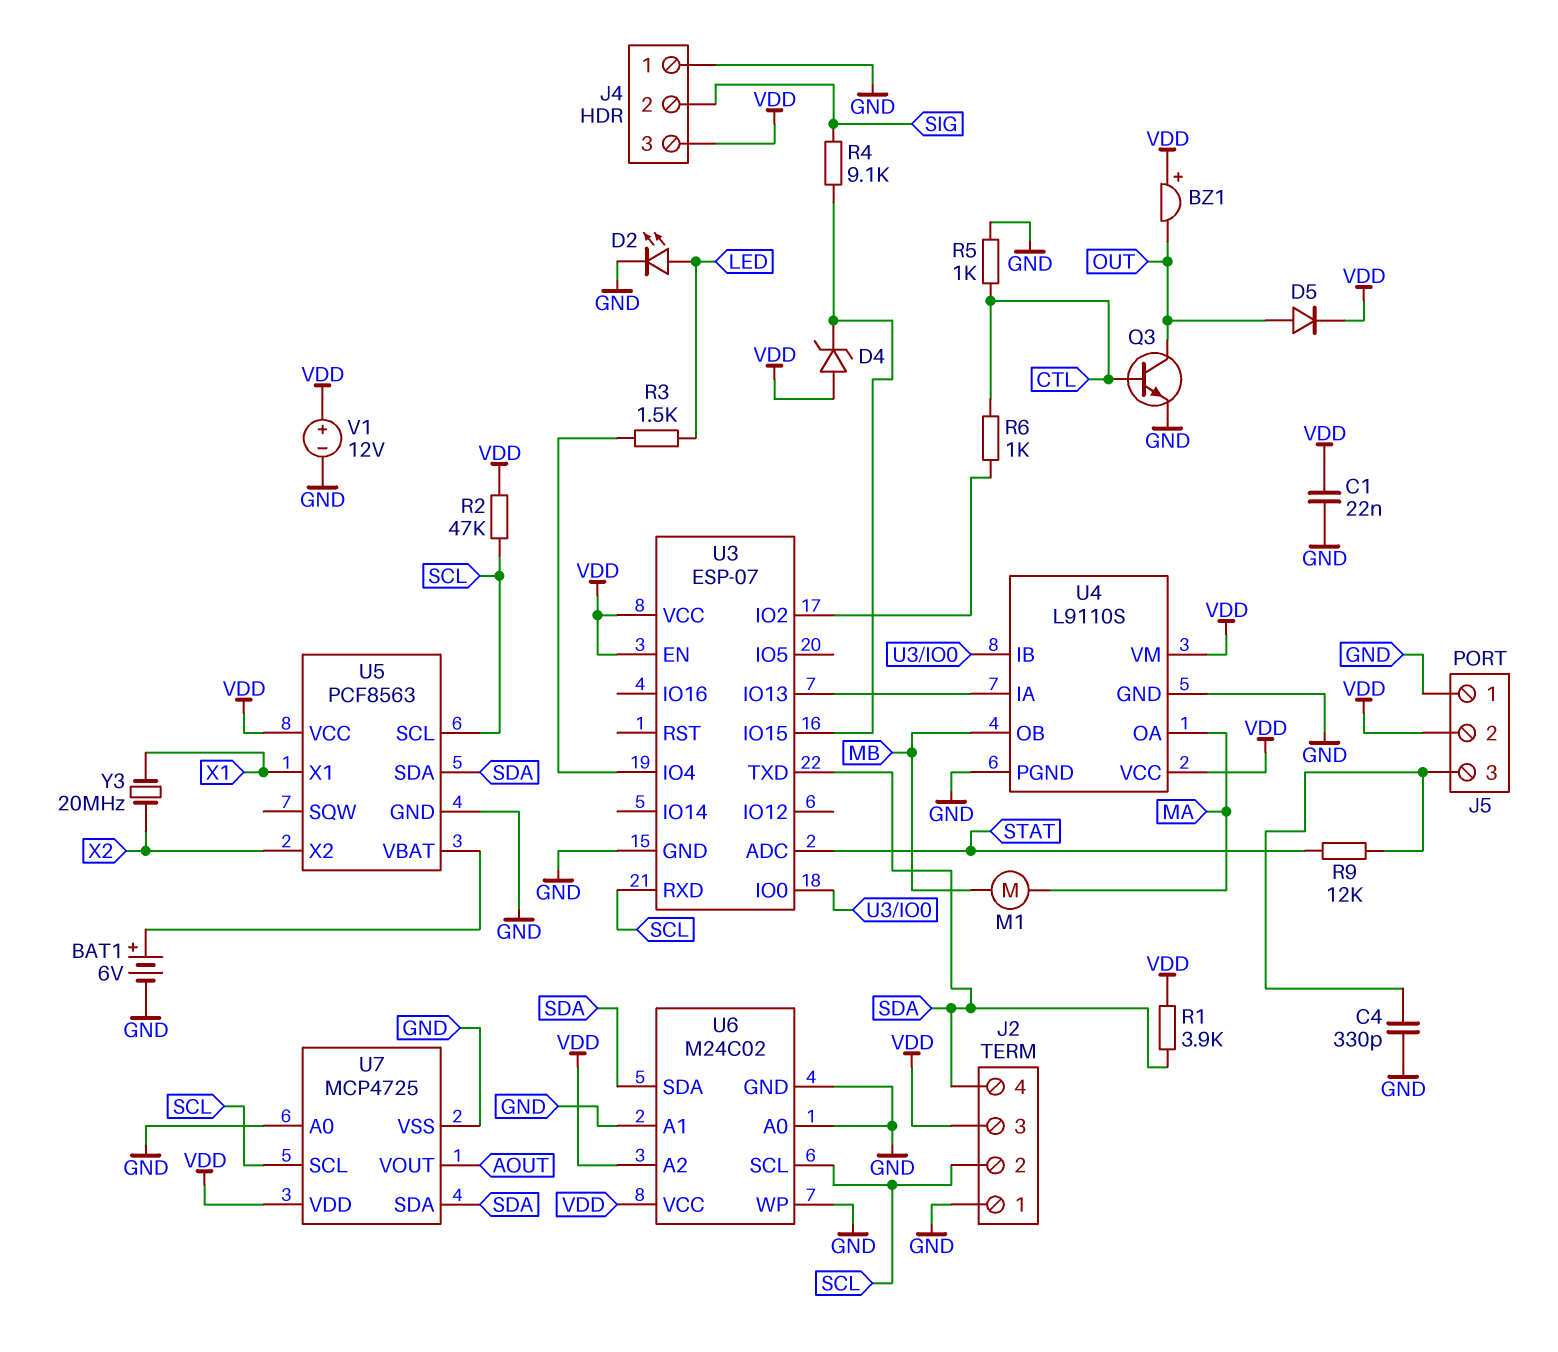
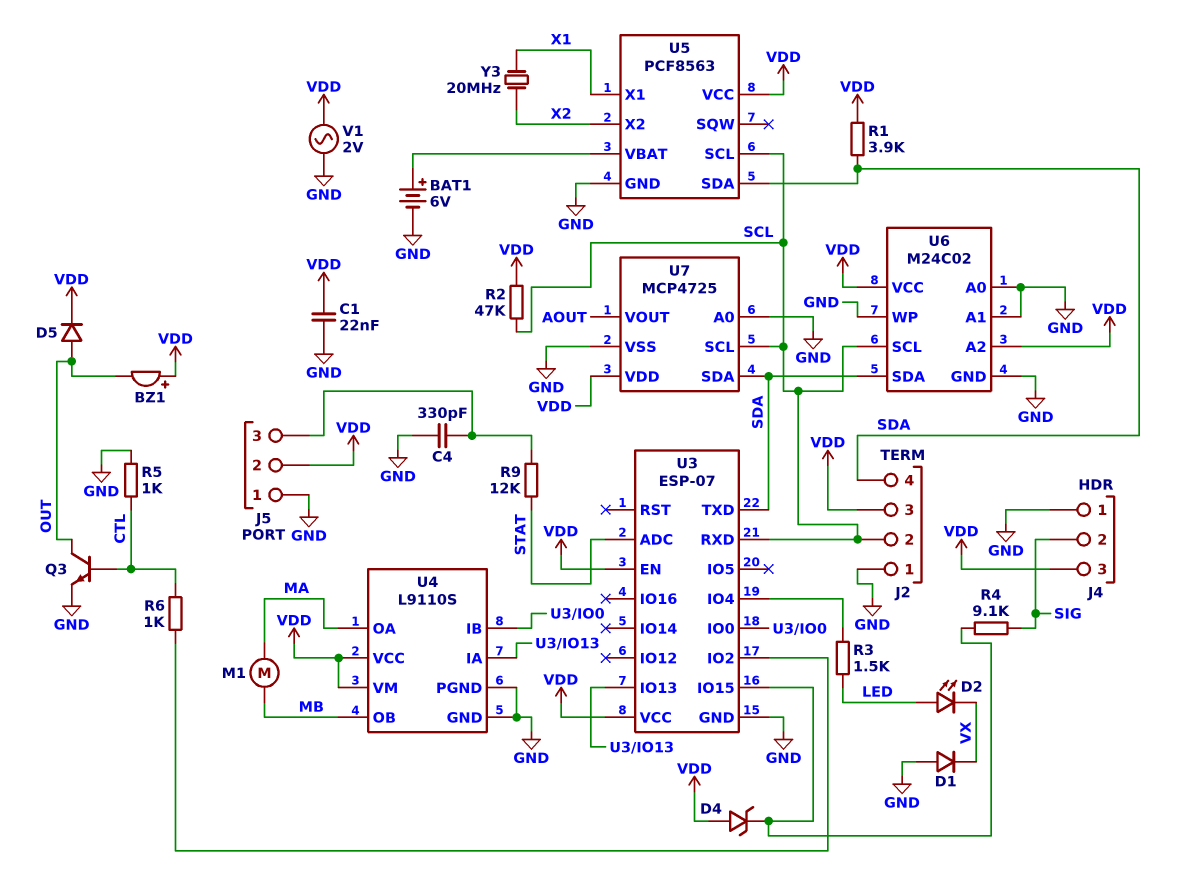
D1: none -> diode (A GND, K VX)
D2: LED (A LED, K GND) -> LED (A LED, K VX)
V1: 12V (plus VDD, minus GND) -> AC 2V (GND, VDD)

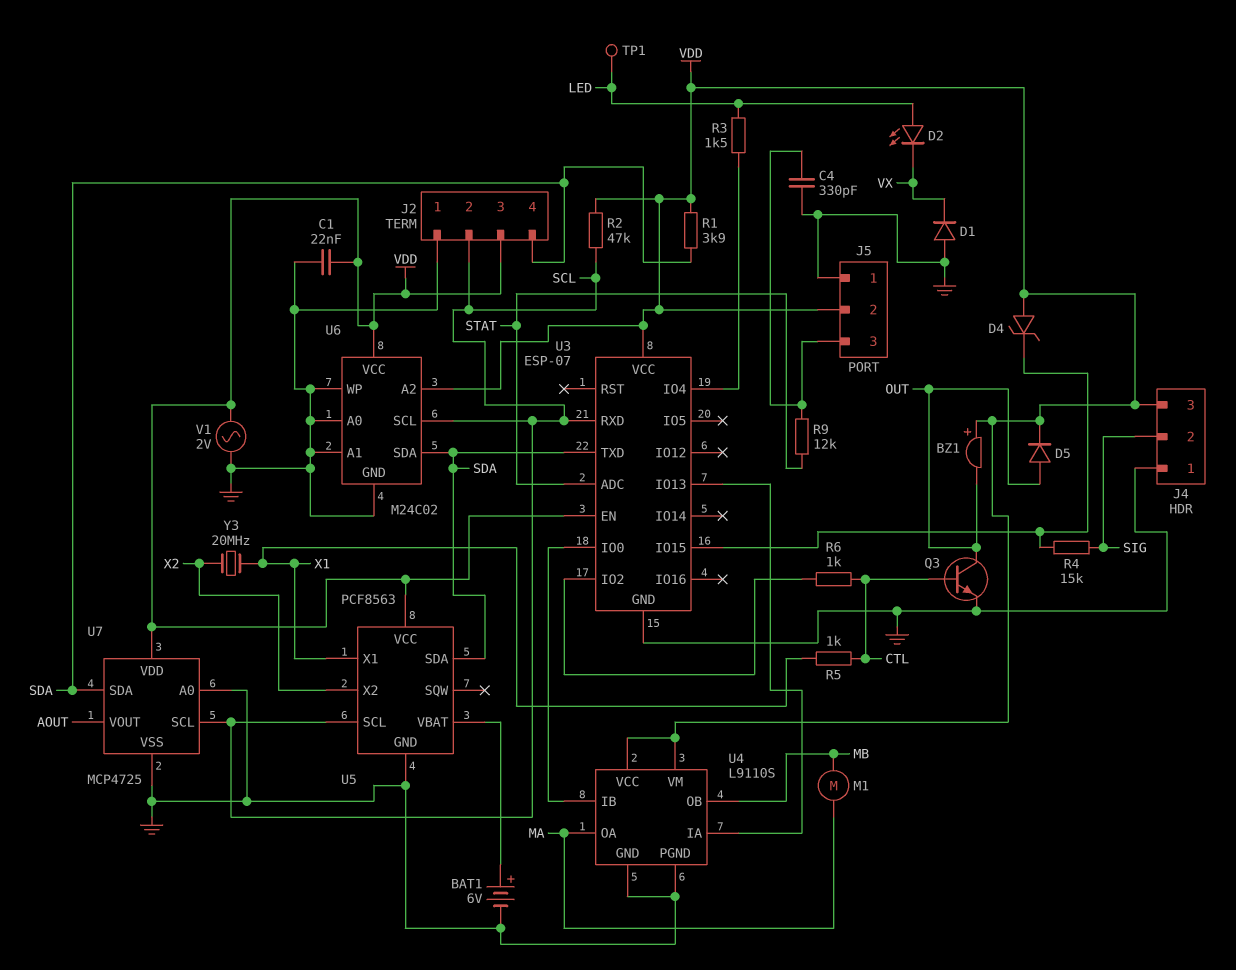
R4: 9.1k (SIG, U3/IO15) -> 15k (SIG, U3/IO15)
R5: 1k (CTL, GND) -> 1k (CTL, X1)
TP1: none -> test point (LED)

